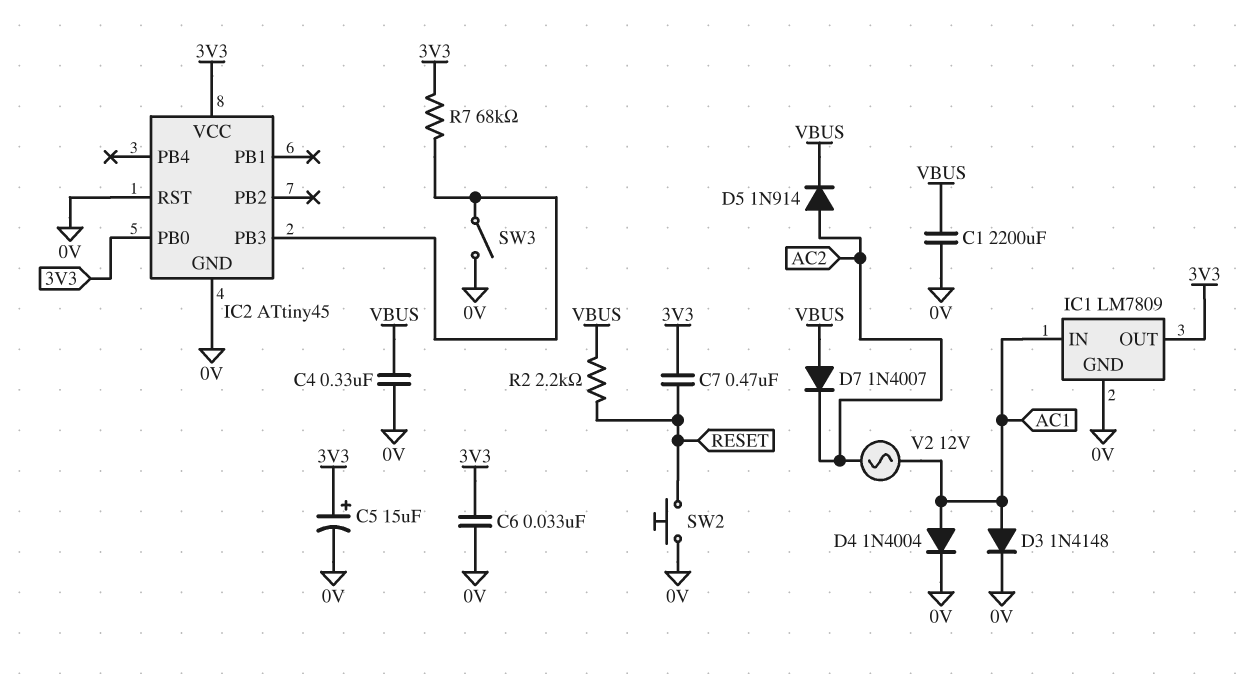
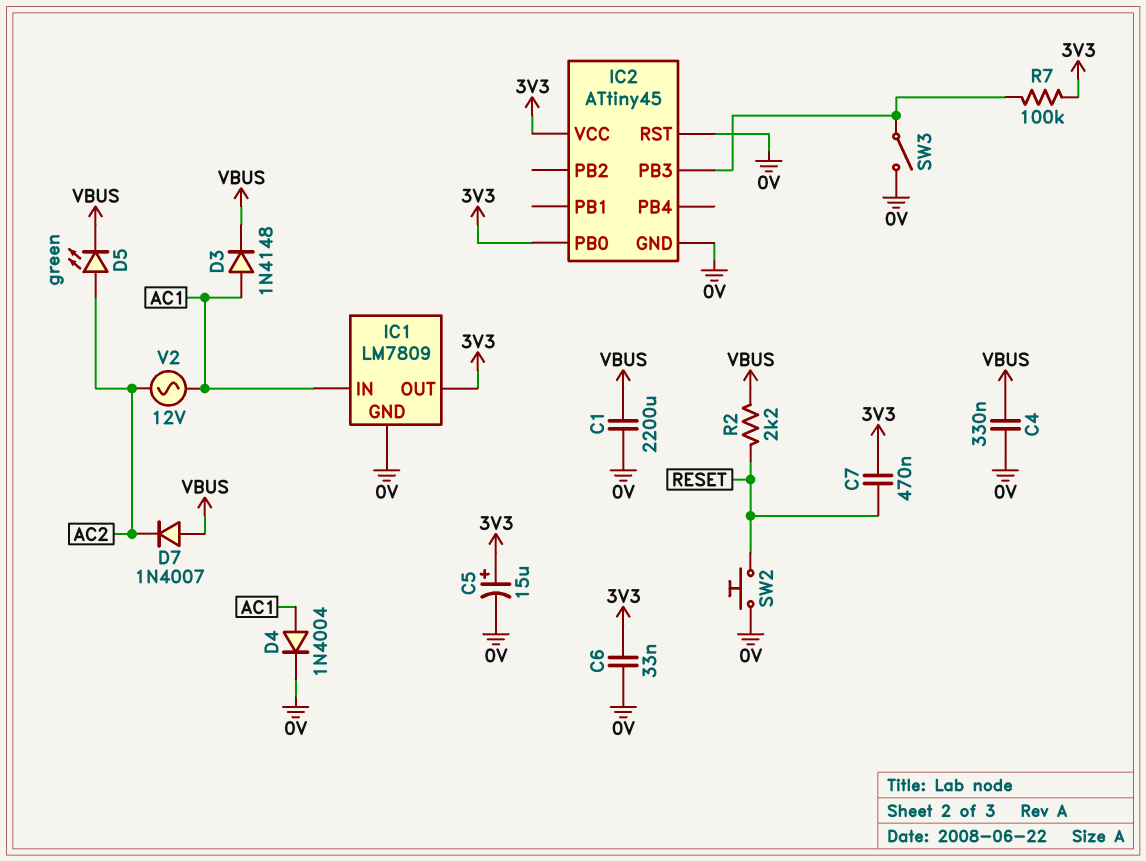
D3: diode 1N4148 (A AC1, K 0V) -> diode 1N4148 (A AC1, K VBUS)
D5: diode 1N914 (A AC2, K VBUS) -> LED green (A AC2, K VBUS)
R7: 68k (3V3, IC2/PB3) -> 100k (3V3, IC2/PB3)

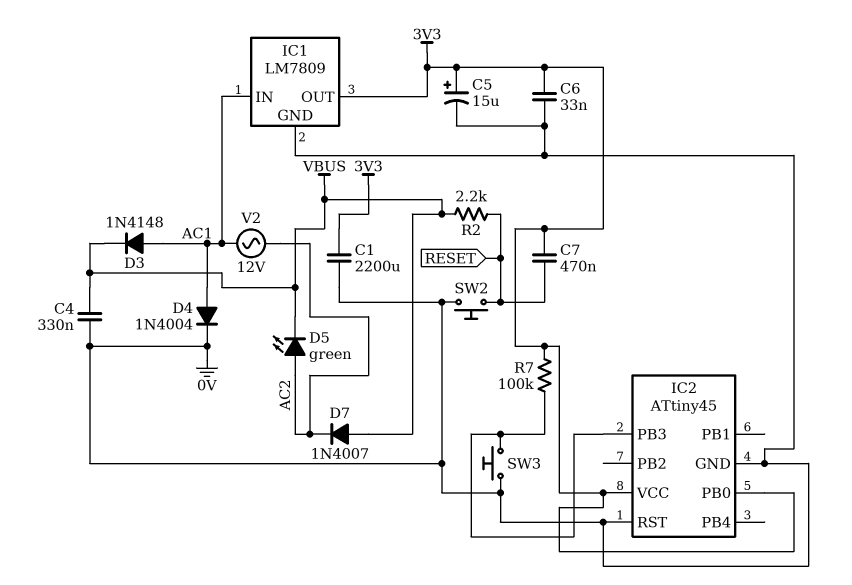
C1: 2200uF (0V, VBUS) -> 2200uF (0V, 3V3)
SW3: switch (0V, IC2/PB3) -> button (0V, IC2/PB3)

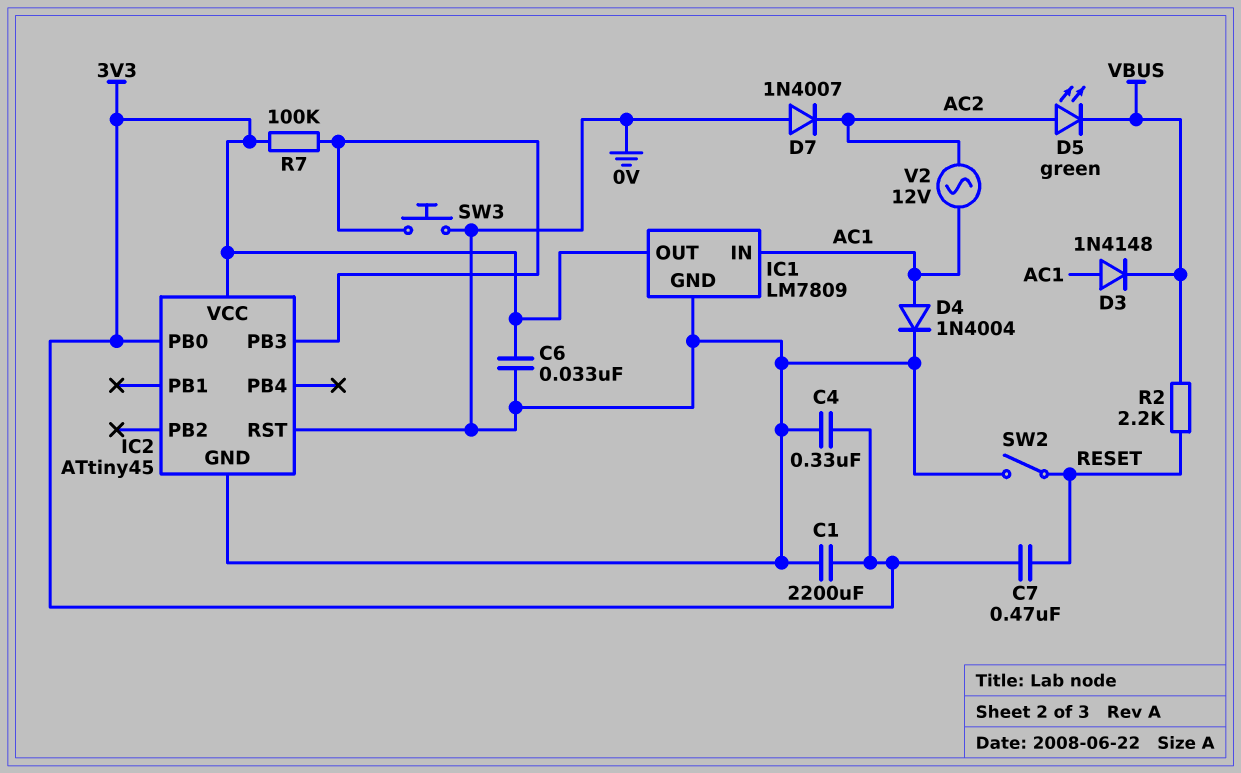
C4: 330nF (0V, VBUS) -> 330nF (0V, 3V3)
C5: 15uF (plus 3V3, minus 0V) -> none
D7: diode 1N4007 (A VBUS, K AC2) -> diode 1N4007 (A 0V, K AC2)
SW2: button (0V, RESET) -> switch (0V, RESET)

